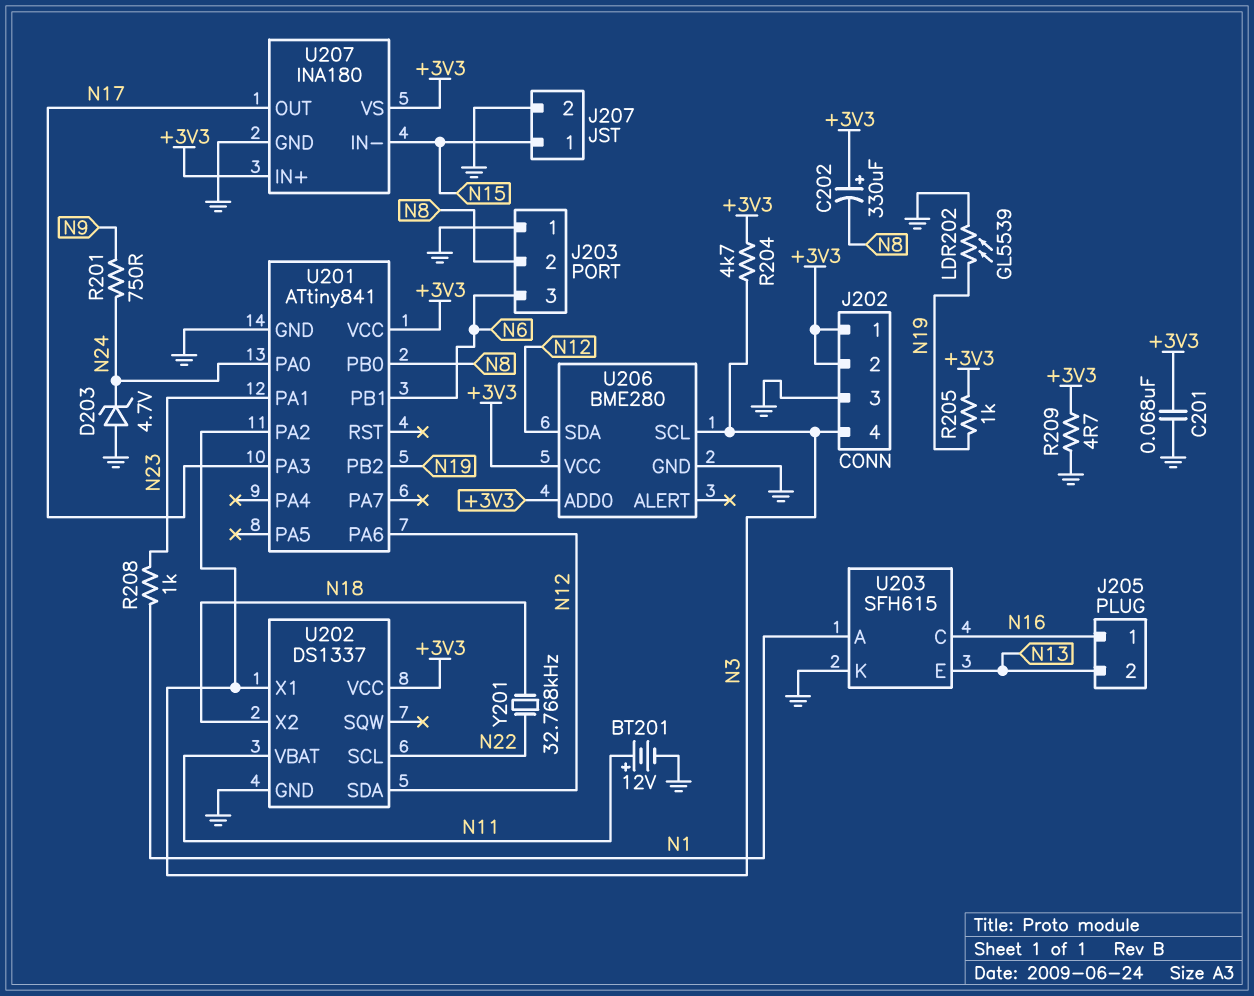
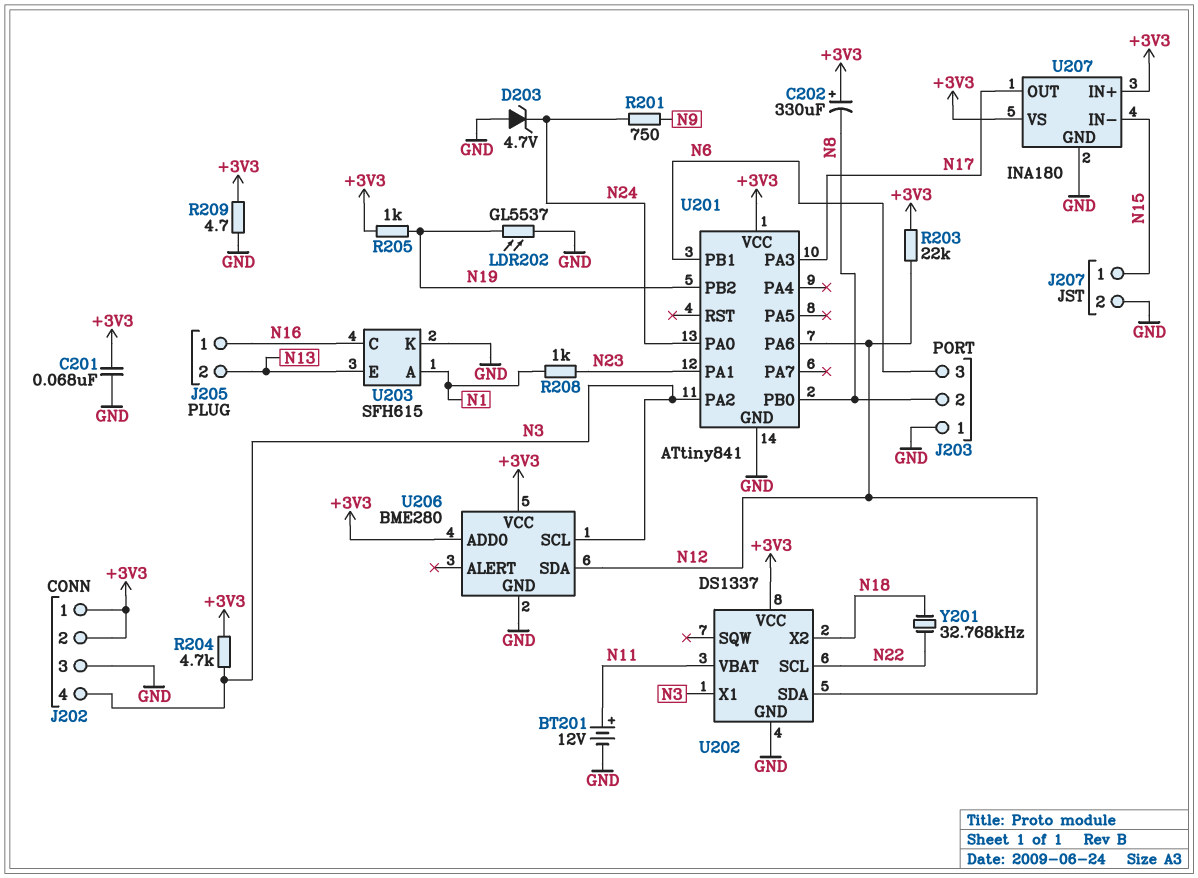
LDR202: GL5539 (GND, N19) -> GL5537 (GND, N19)
R203: none -> 22k (+3V3, N12)

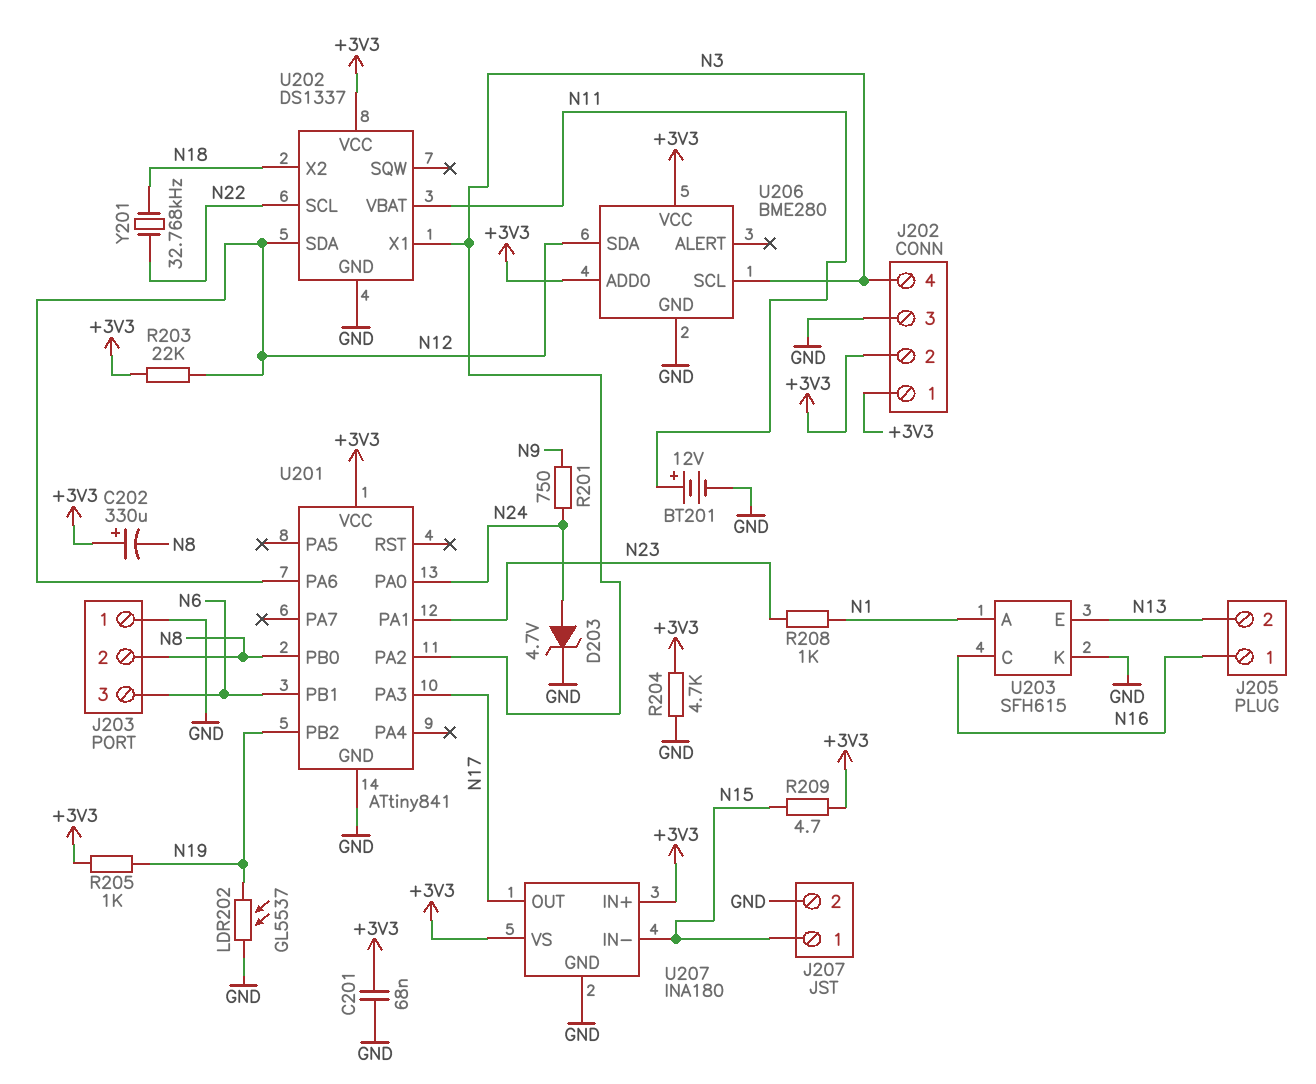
D203: zener 4.7V (A GND, K N24) -> zener 4.7V (A N24, K GND)
R204: 4.7k (+3V3, N3) -> 4.7k (+3V3, GND)
R209: 4.7 (+3V3, GND) -> 4.7 (+3V3, N15)

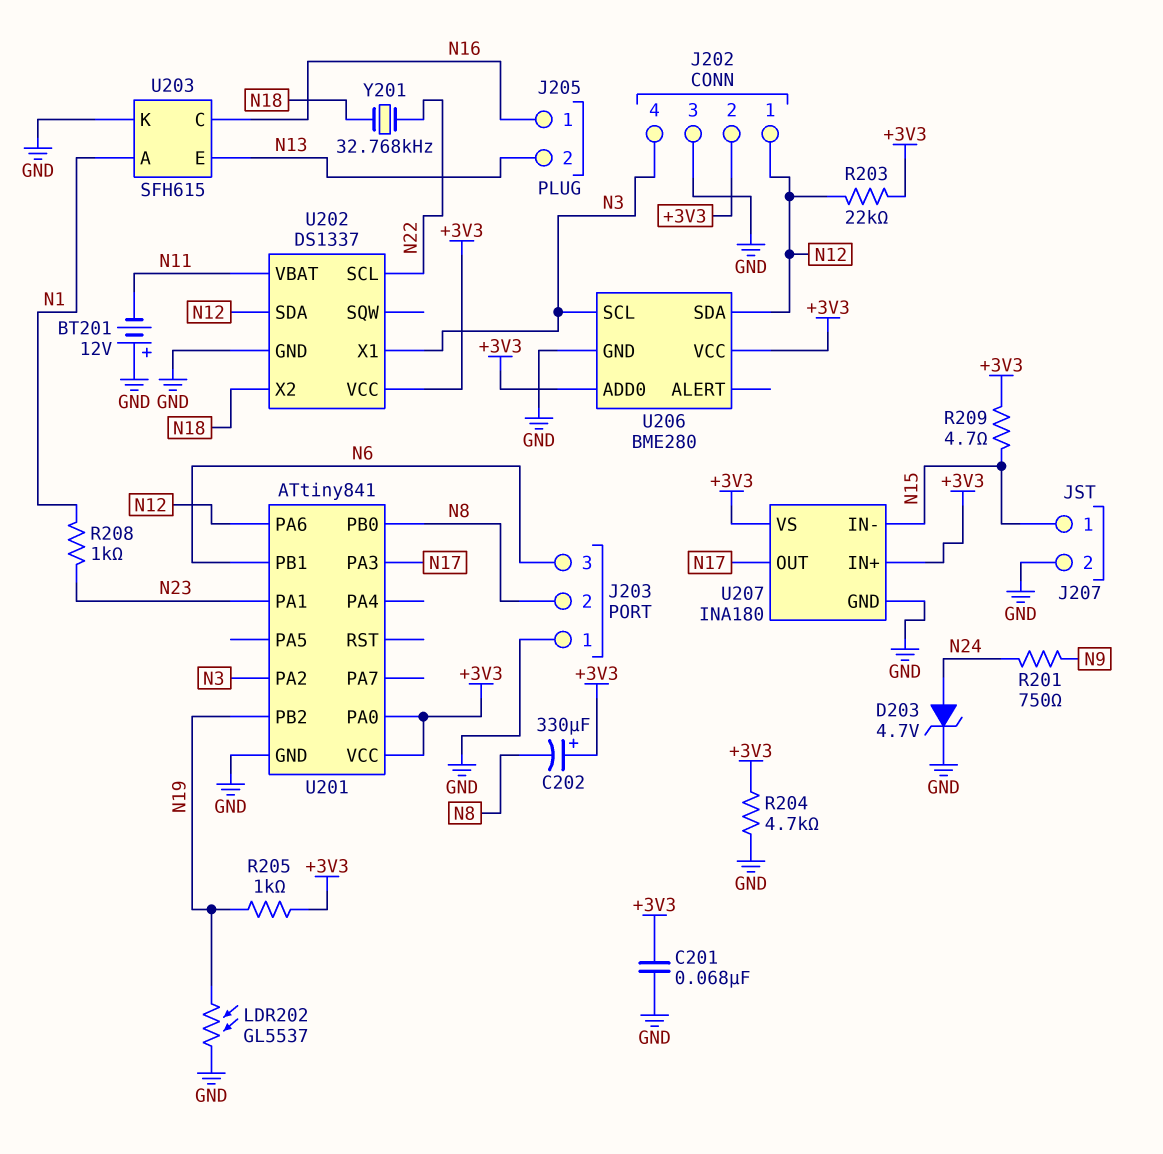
BT201: 12V (plus N11, minus GND) -> 12V (plus GND, minus N11)
J202 pin 1: +3V3 -> N12
U201 pin PA0: N24 -> +3V3

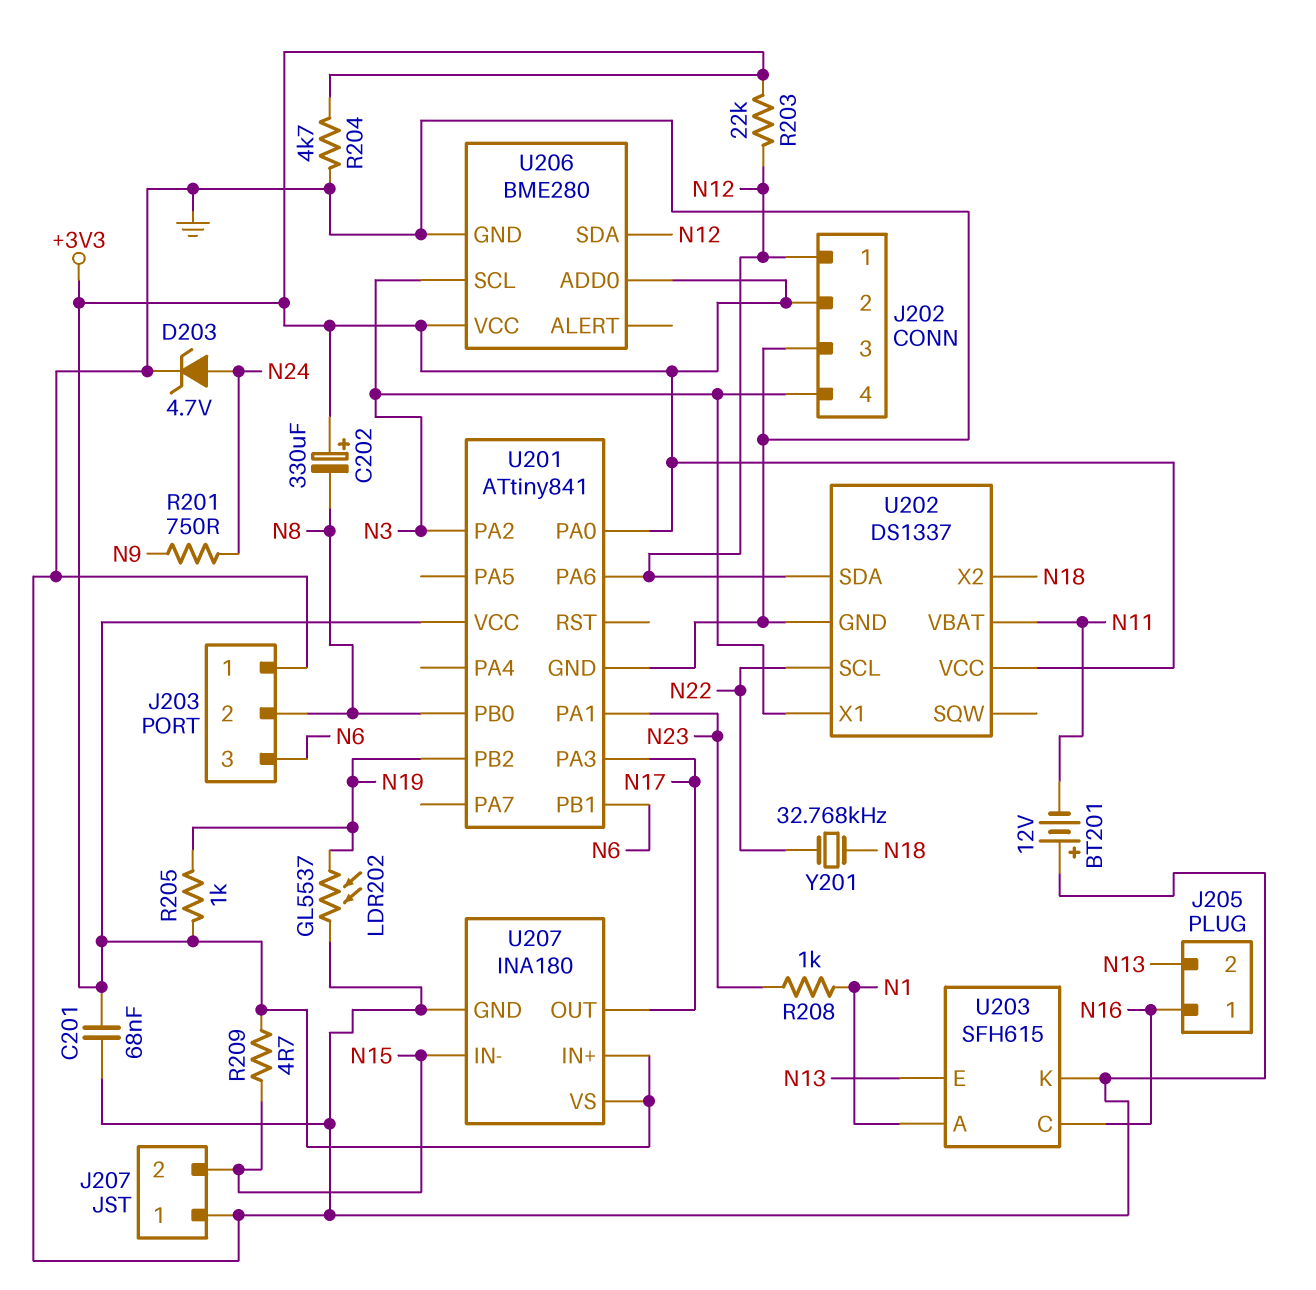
J207 pin 1: N15 -> GND
J207 pin 2: GND -> N15

